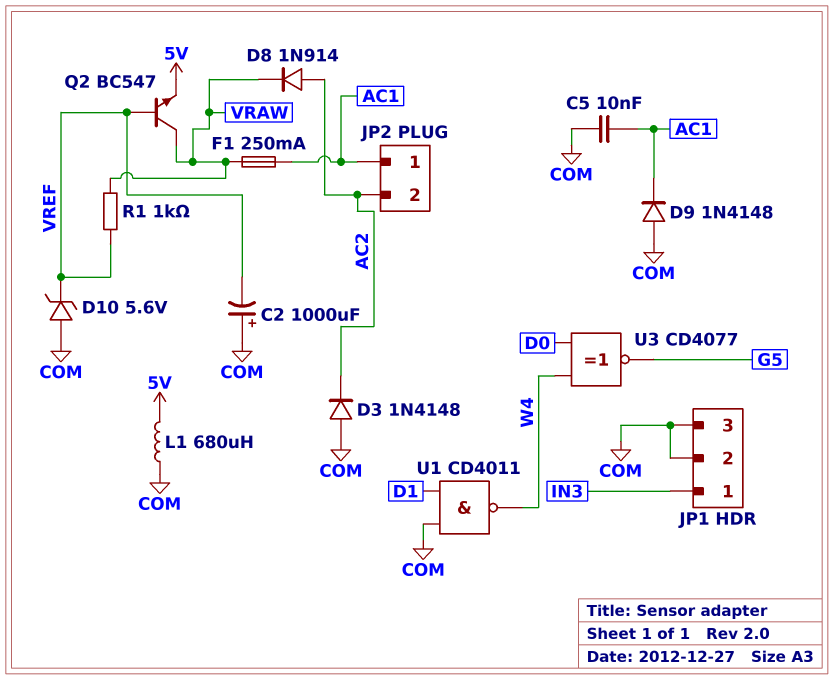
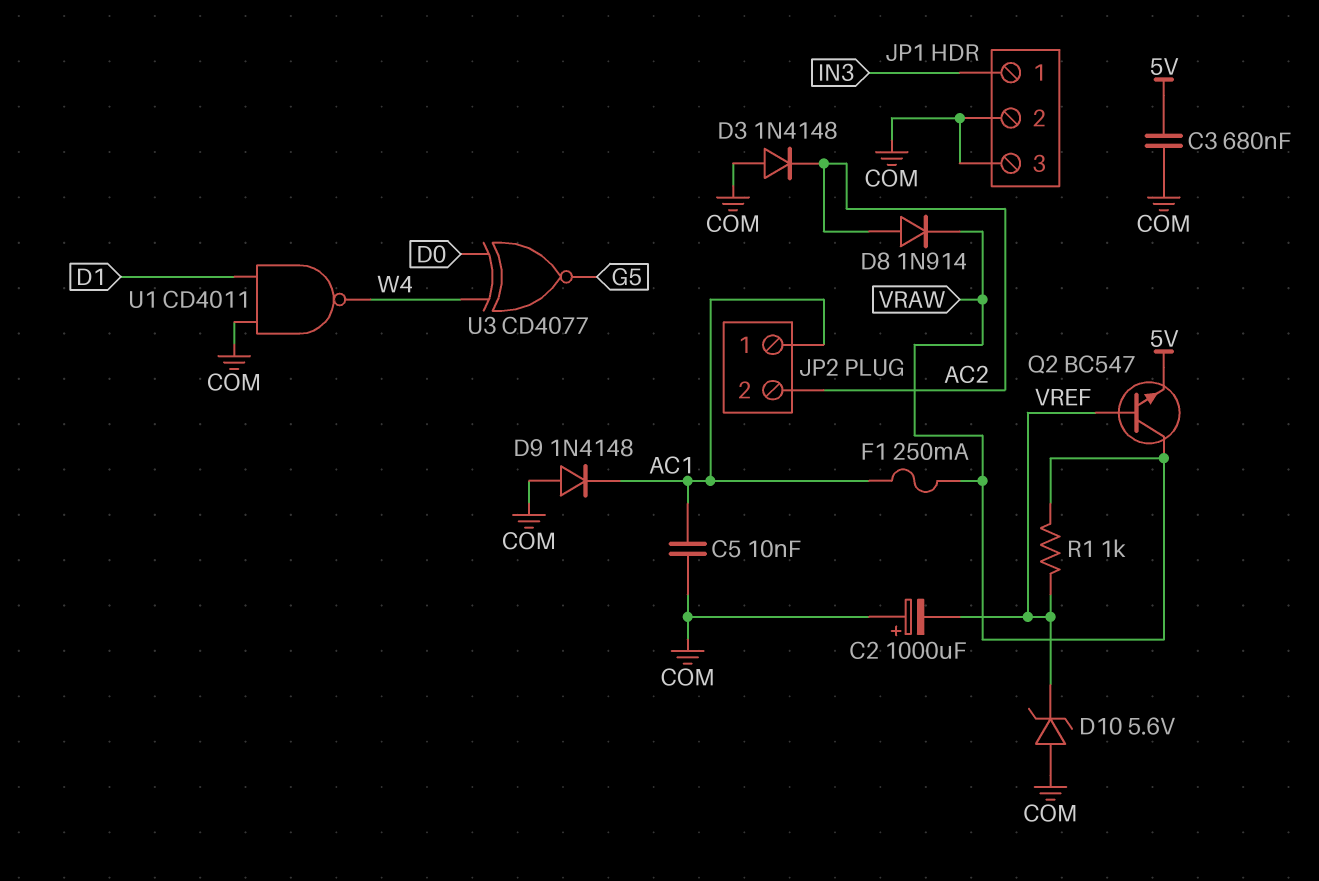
C3: none -> 680nF (5V, COM)
L1: 680uH (5V, COM) -> none

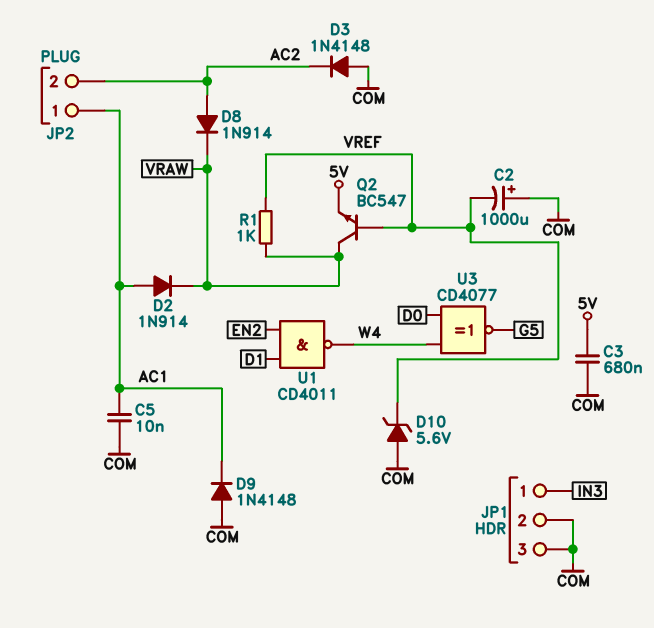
D2: none -> diode 1N914 (A AC1, K VRAW)
F1: 250mA (AC1, VRAW) -> none
U1: NAND CD4011 (in COM, in D1, out W4) -> NAND CD4011 (in D1, in EN2, out W4)

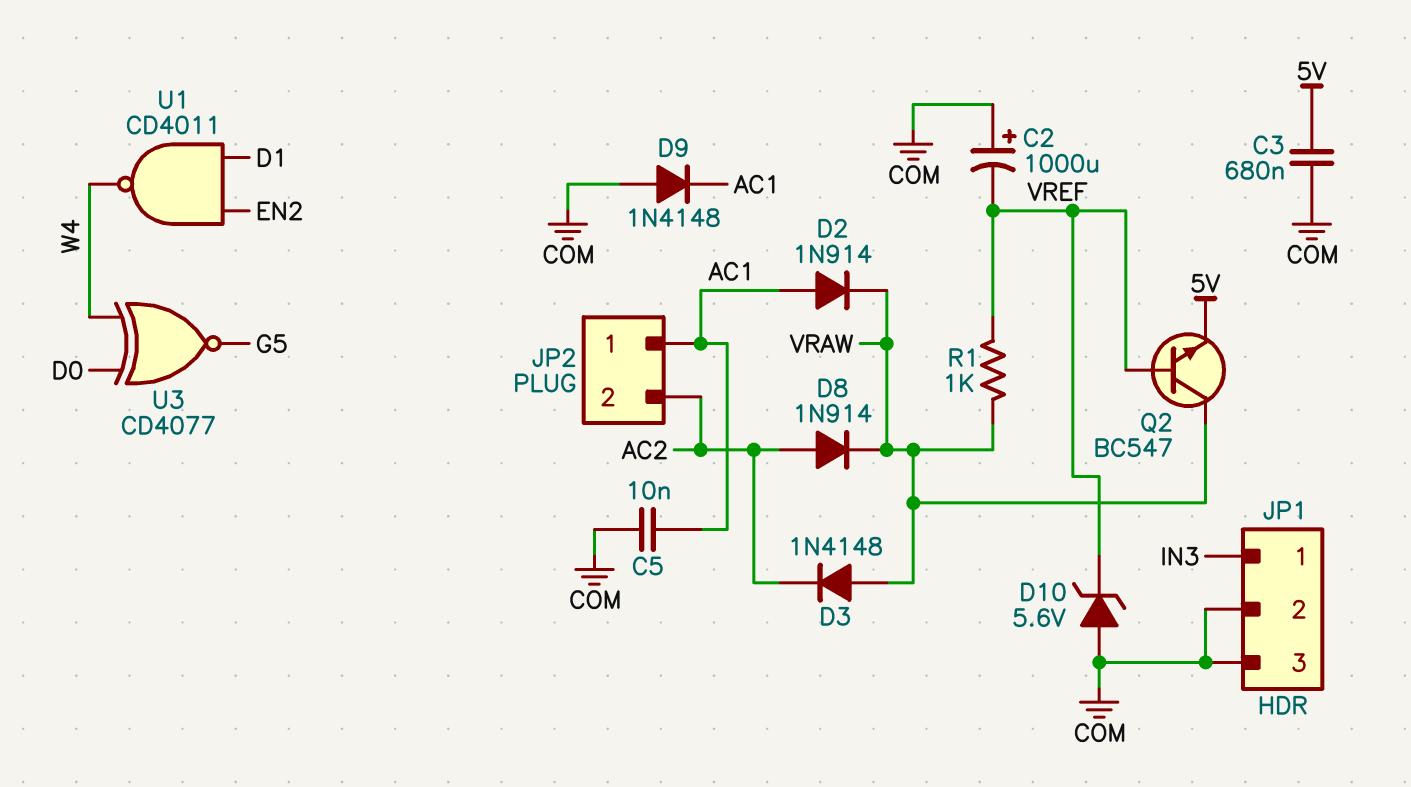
D3: diode 1N4148 (A COM, K AC2) -> diode 1N4148 (A VRAW, K AC2)

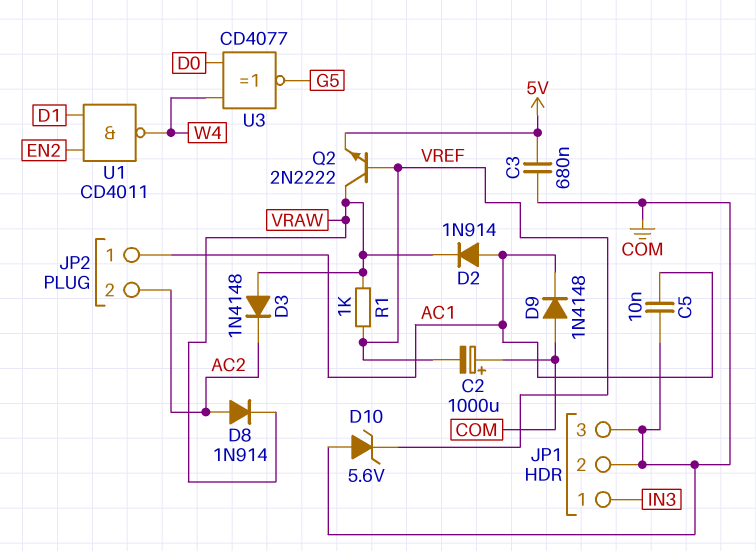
Q2: NPN BC547 (B VREF, C VRAW, E 5V) -> NPN 2N2222 (B VREF, C VRAW, E 5V)

